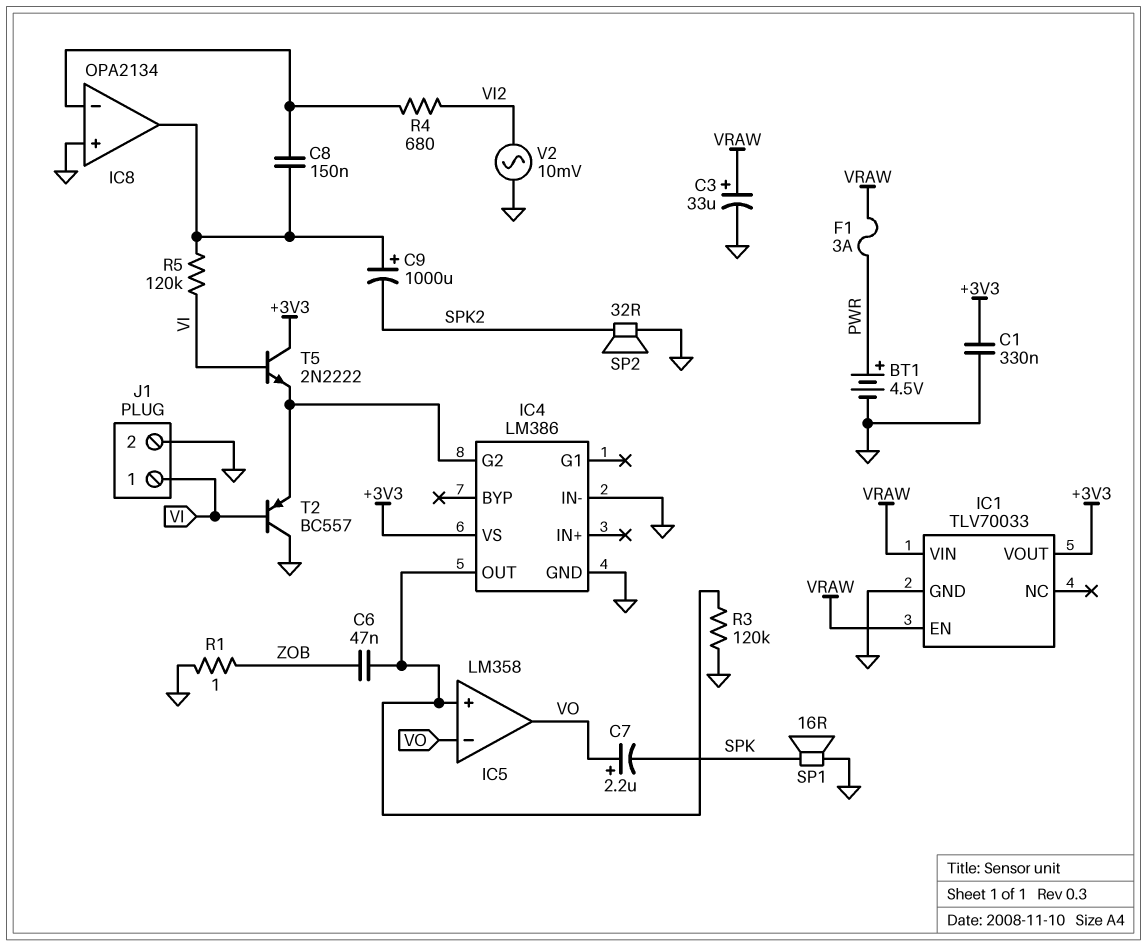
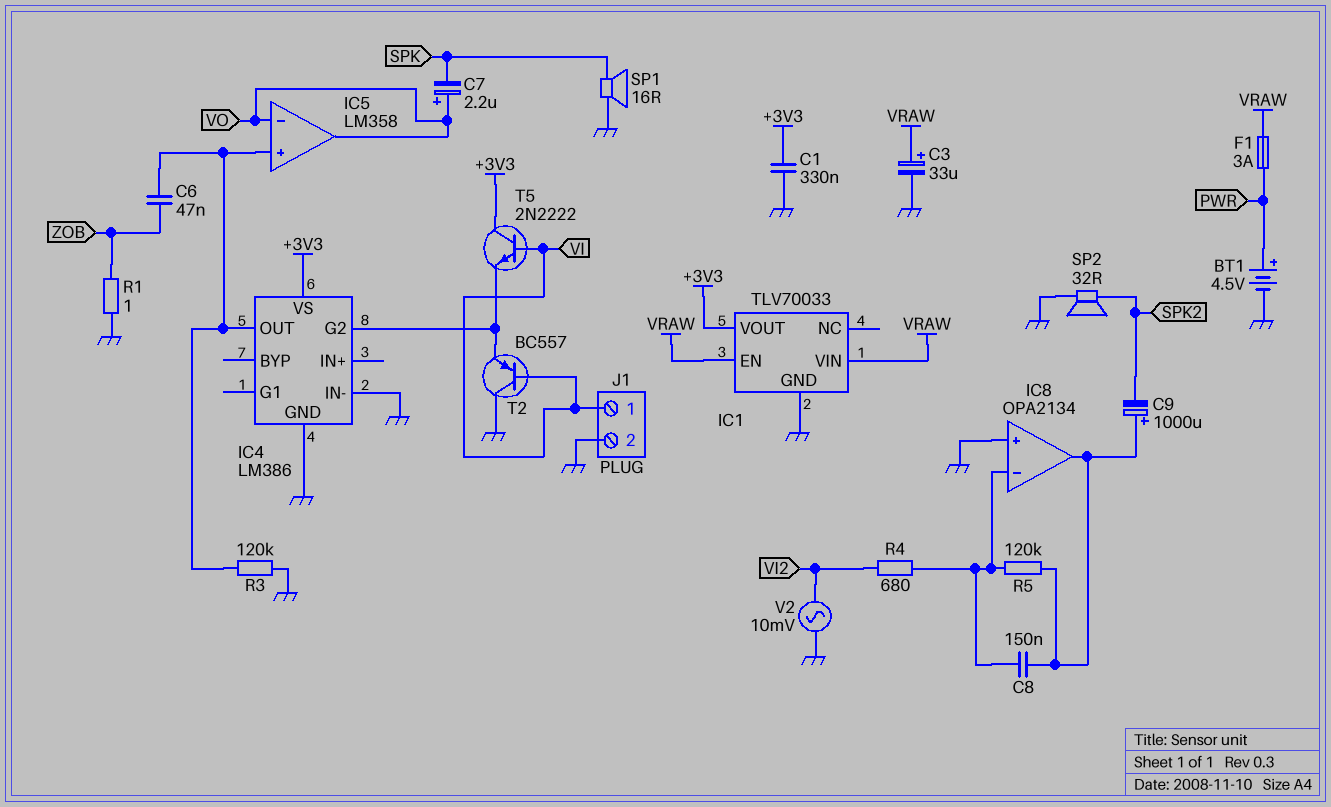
R5: 120k (IC8/out, VI) -> 120k (IC8/in-, IC8/out)

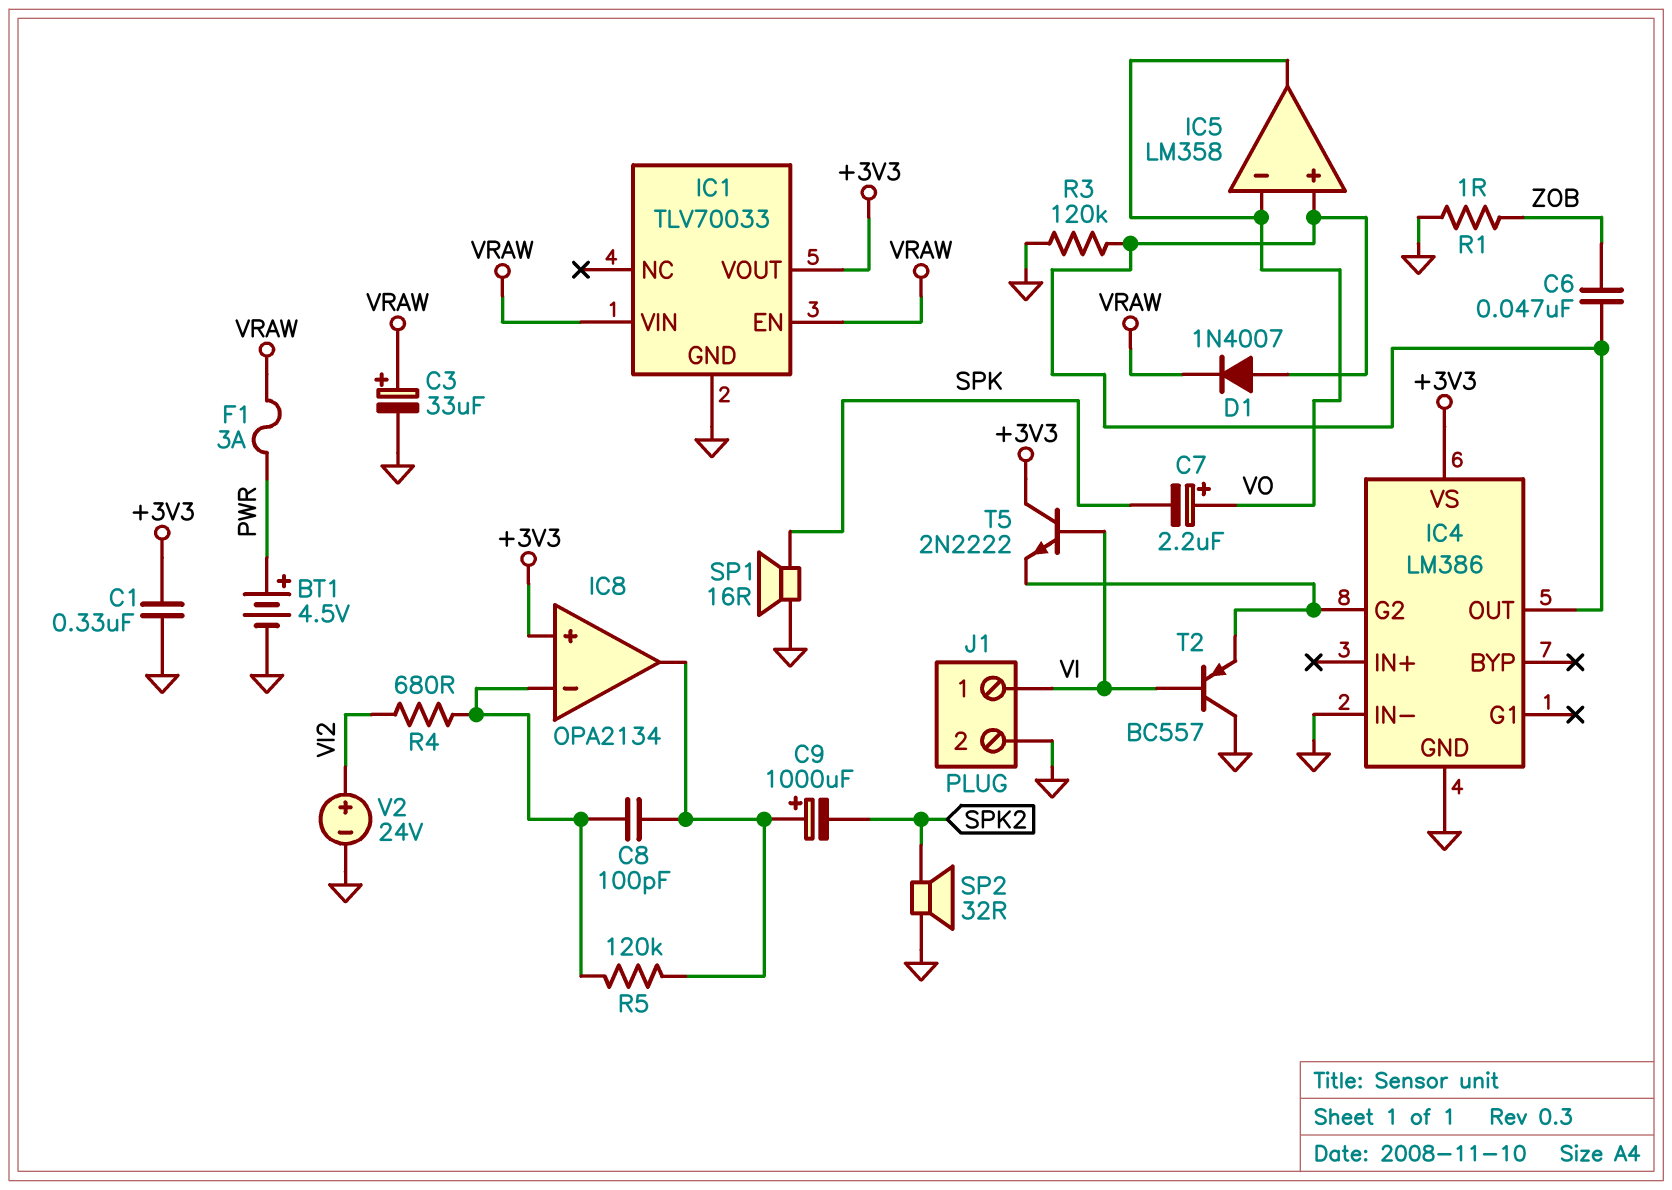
C8: 150nF (IC8/in-, IC8/out) -> 100pF (IC8/in-, IC8/out)
D1: none -> diode 1N4007 (A IC4/OUT, K VRAW)
IC8 pin in+: GND -> +3V3
V2: AC 10mV (GND, VI2) -> 24V (plus VI2, minus GND)

